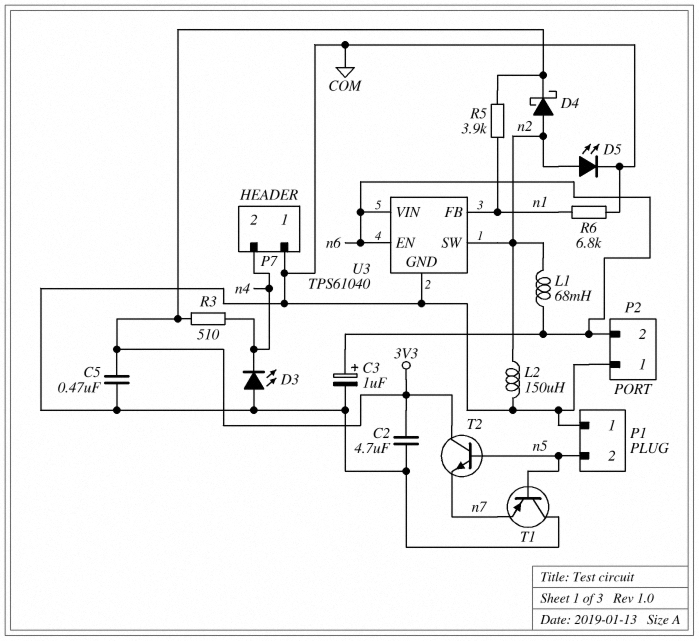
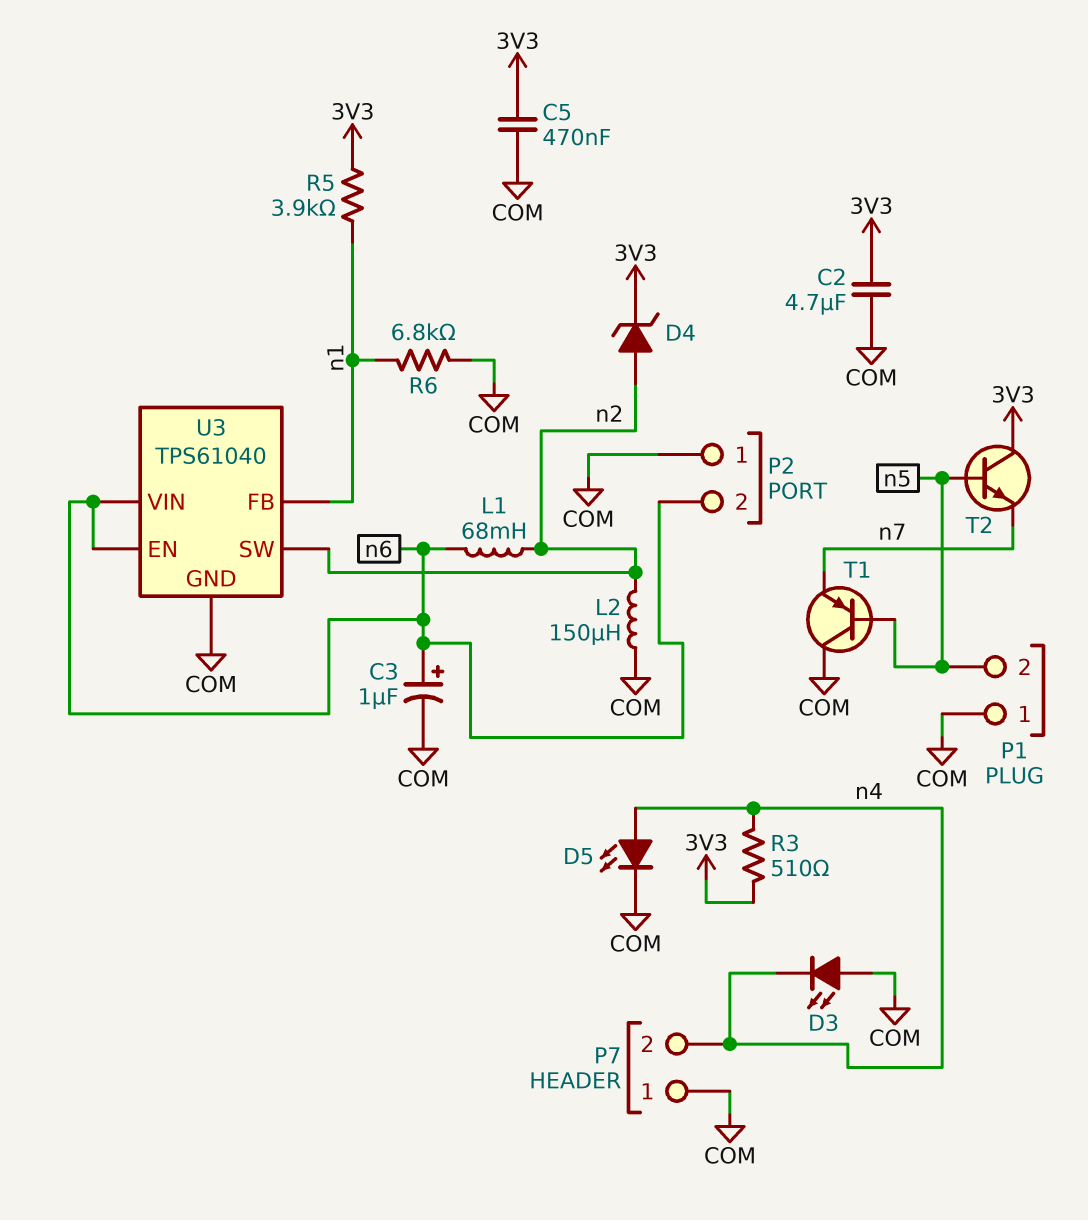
D4: schottky (A n2, K 3V3) -> zener (A n2, K 3V3)
D5: LED (A n2, K COM) -> LED (A n4, K COM)

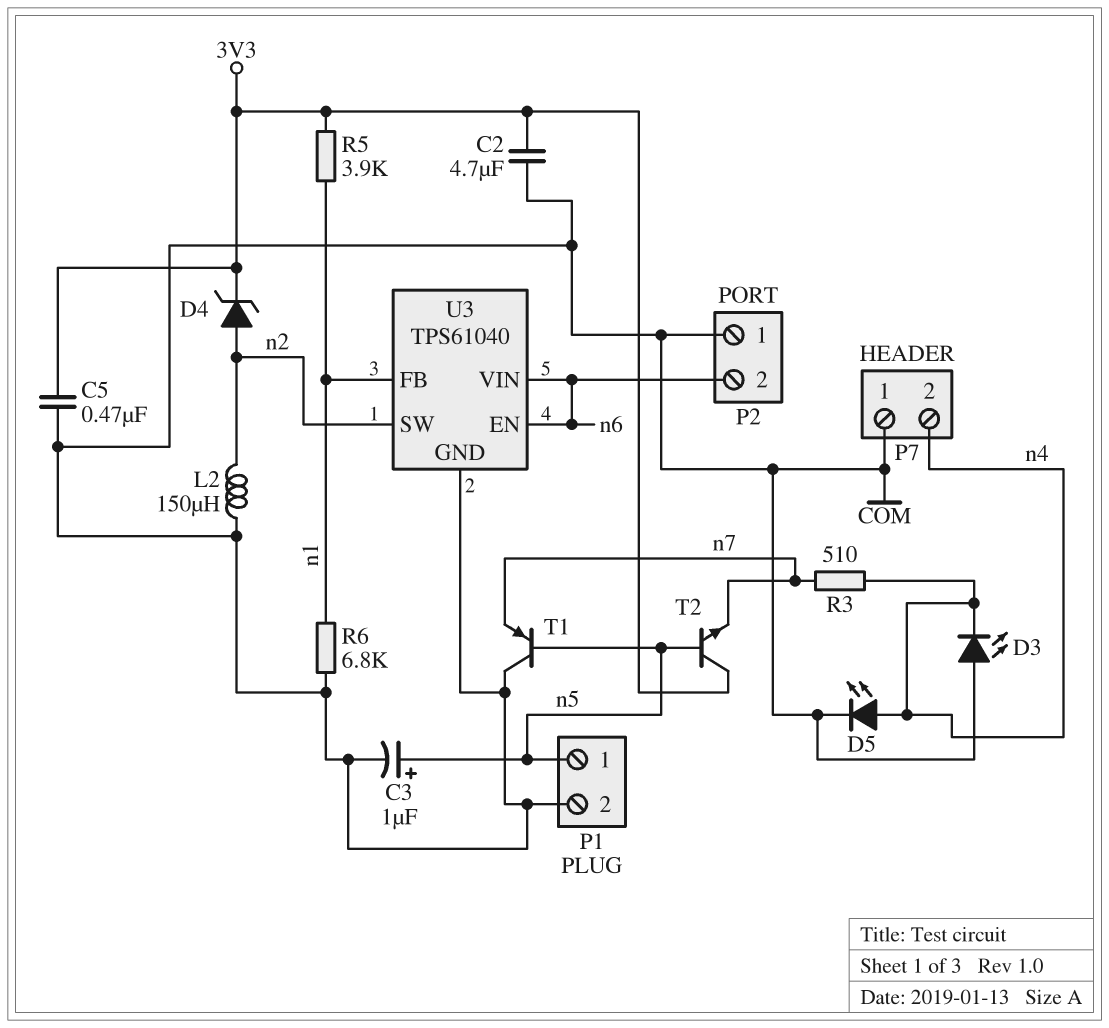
C3: 1uF (plus n6, minus COM) -> 1uF (plus n5, minus COM)
L1: 68mH (n2, n6) -> none
P1 pin 1: COM -> n5
P1 pin 2: n5 -> COM
R3: 510 (3V3, n4) -> 510 (n4, n7)

